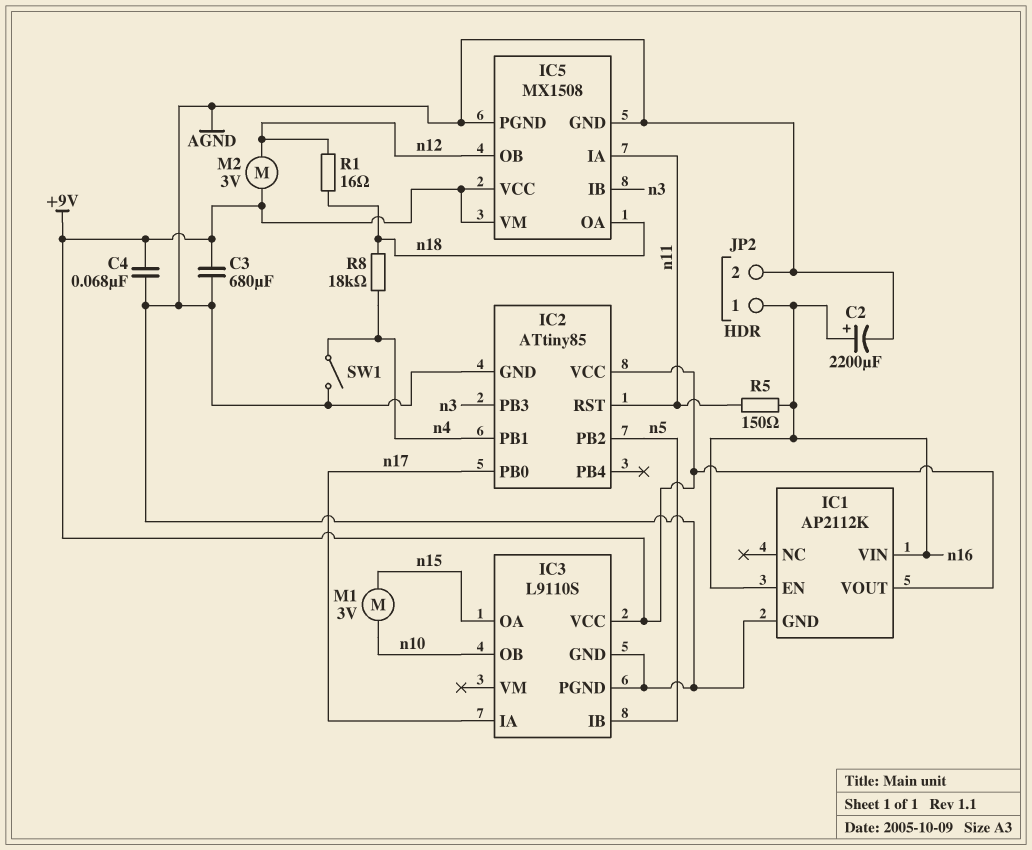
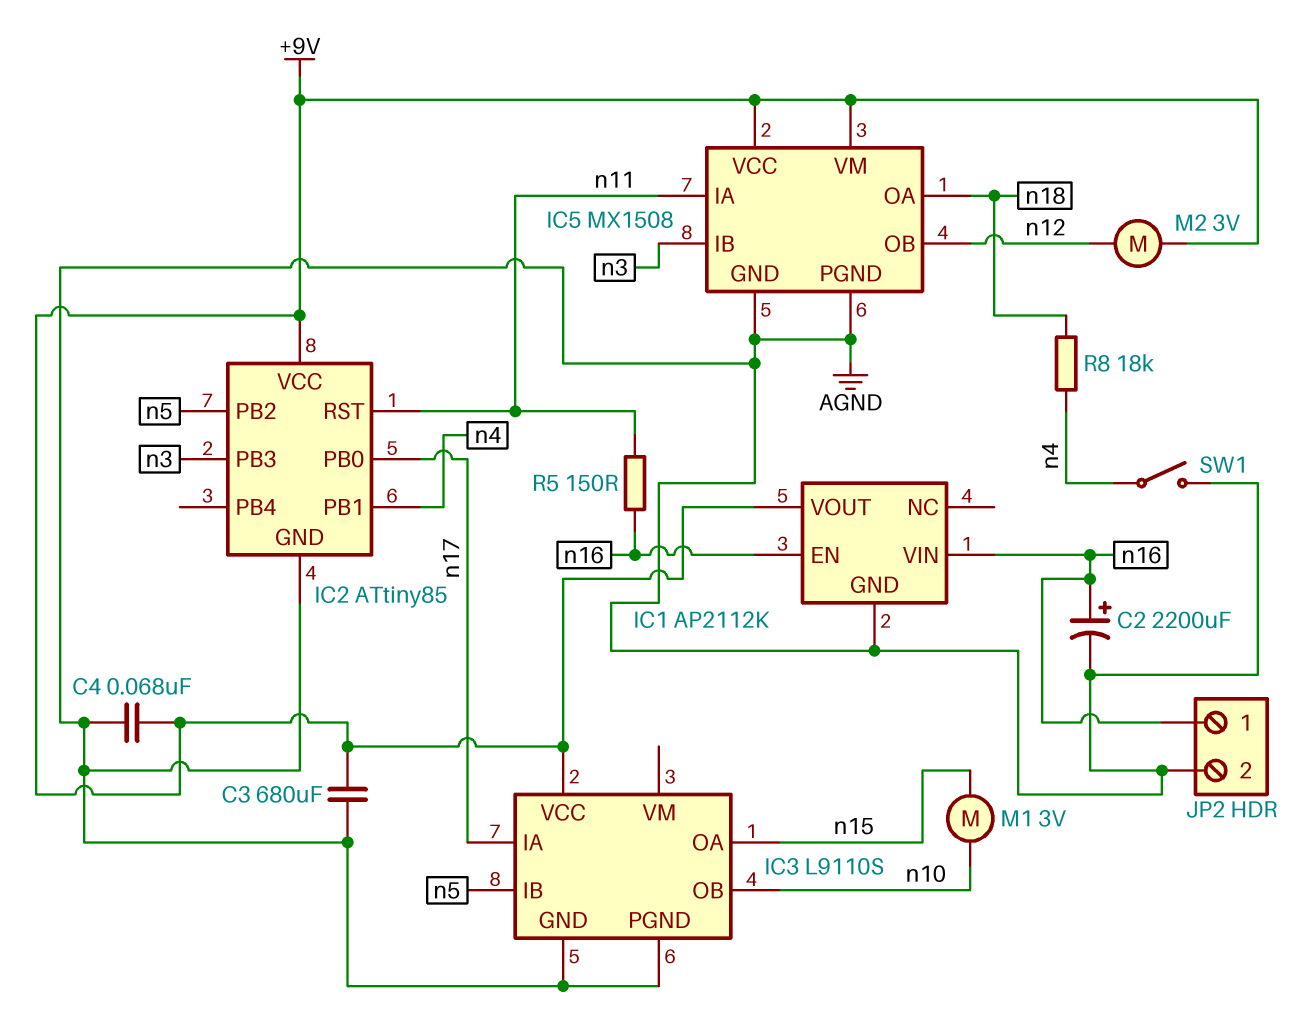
R1: 16 (n12, n18) -> none

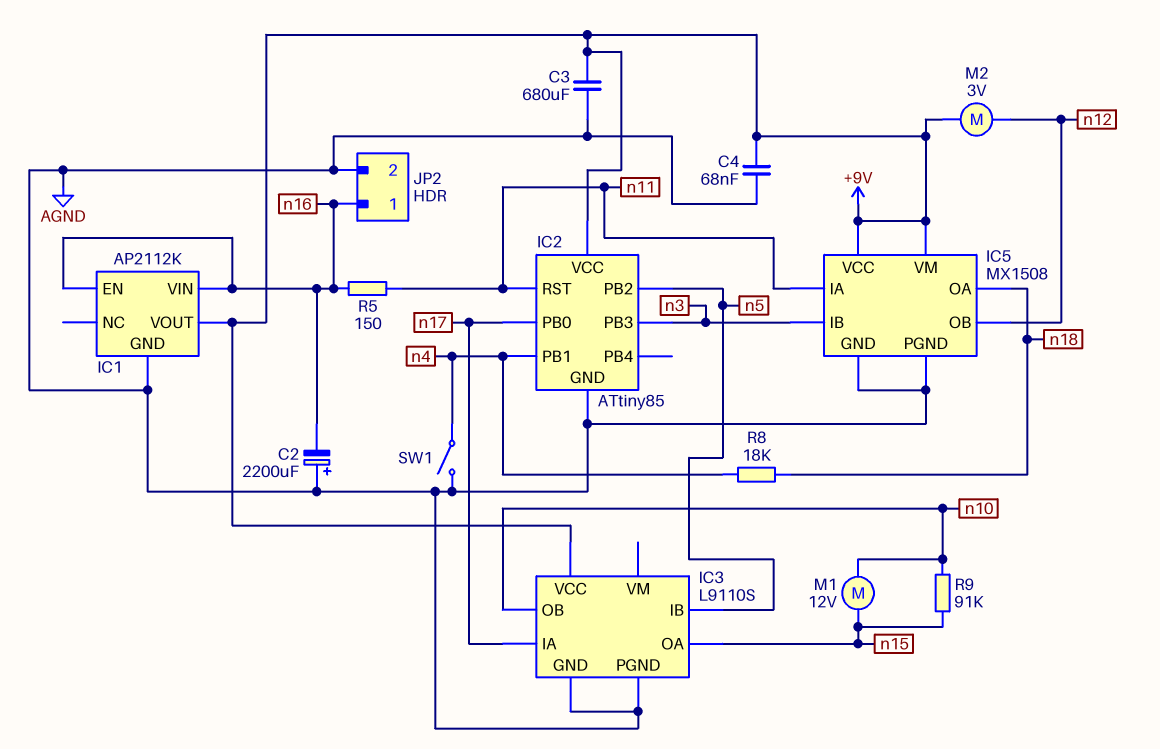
C2: 2200uF (plus n16, minus AGND) -> 2200uF (plus AGND, minus n16)
M1: motor 3V (n10, n15) -> motor 12V (n10, n15)
R9: none -> 91k (n10, n15)

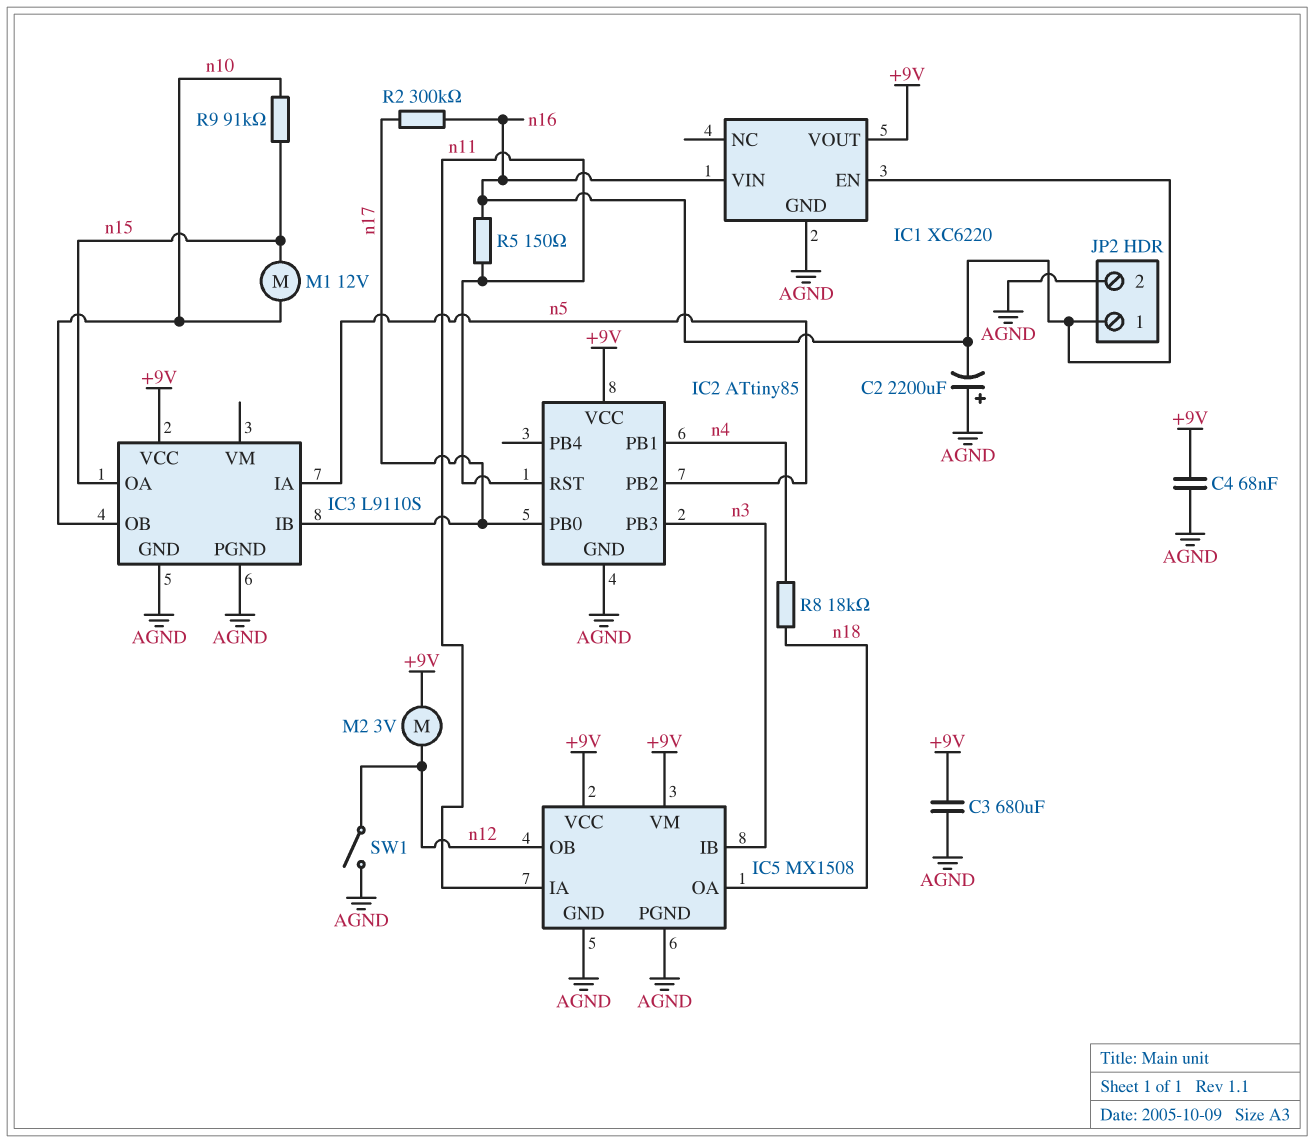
IC1: AP2112K -> XC6220
IC3 pin IA: n17 -> n5
IC3 pin IB: n5 -> n17
R2: none -> 300k (n16, n17)
SW1: switch (AGND, n4) -> switch (AGND, n12)

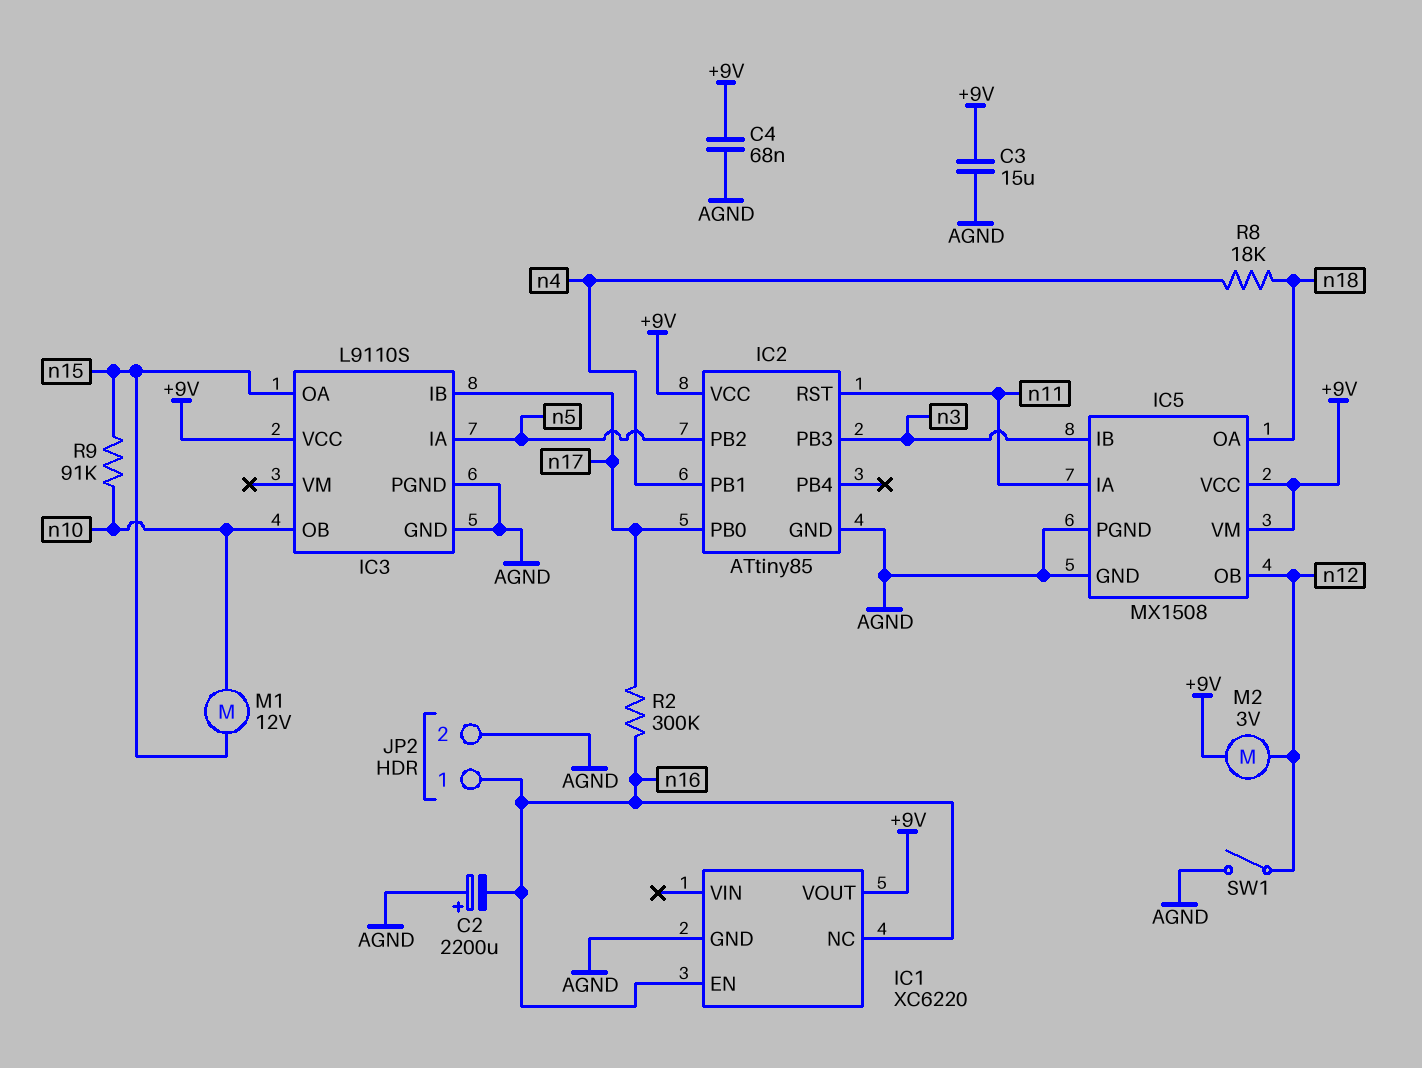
C3: 680uF (+9V, AGND) -> 15uF (+9V, AGND)
IC1 pin NC: none -> n16
IC1 pin VIN: n16 -> none
R5: 150 (n11, n16) -> none

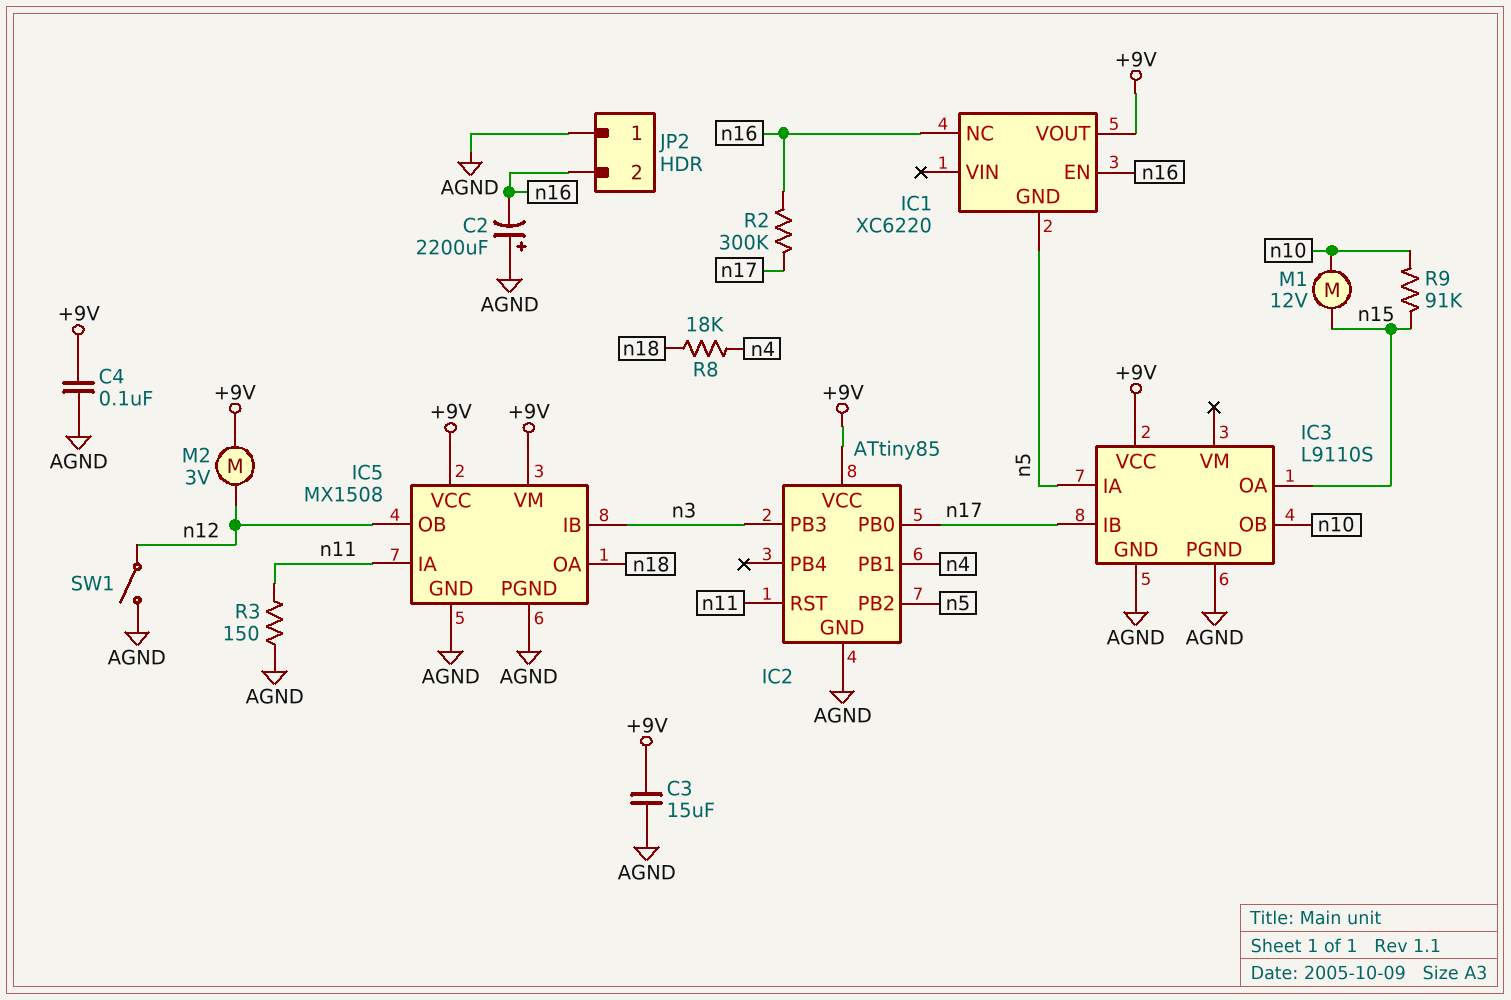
C4: 68nF (+9V, AGND) -> 100nF (+9V, AGND)
IC1 pin GND: AGND -> n5
JP2 pin 1: n16 -> AGND
JP2 pin 2: AGND -> n16
R3: none -> 150 (AGND, n11)

